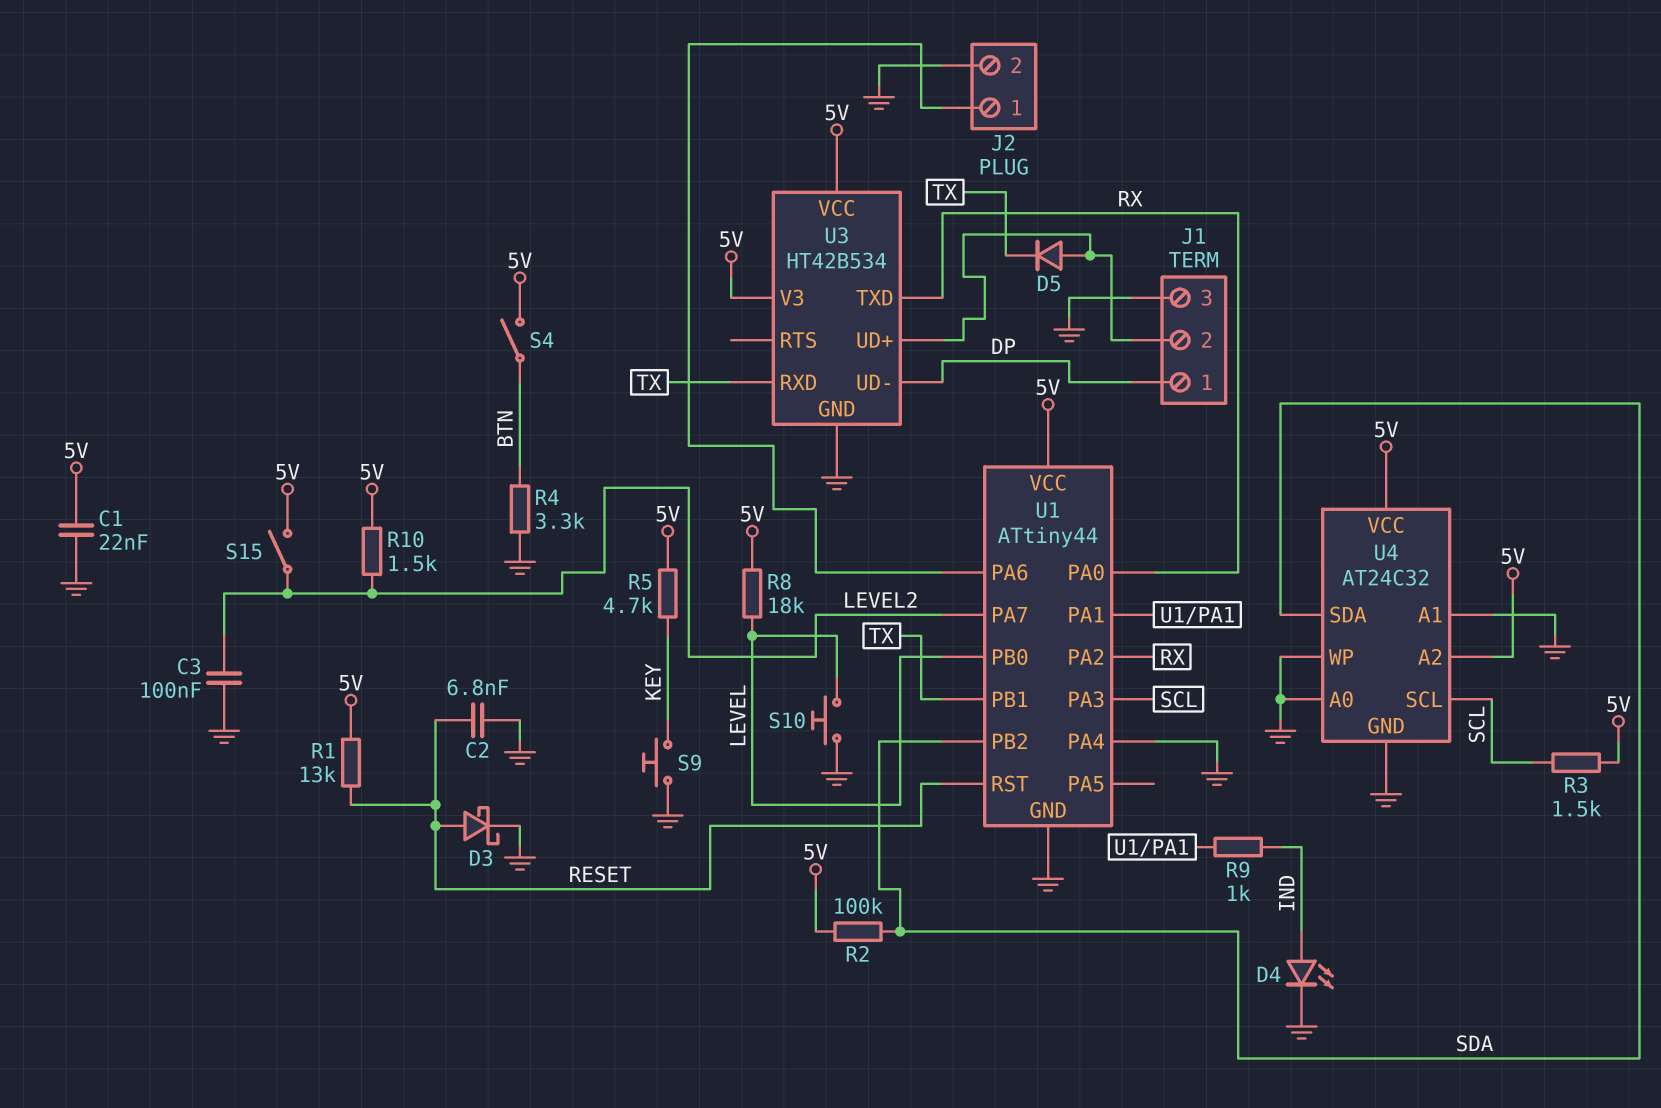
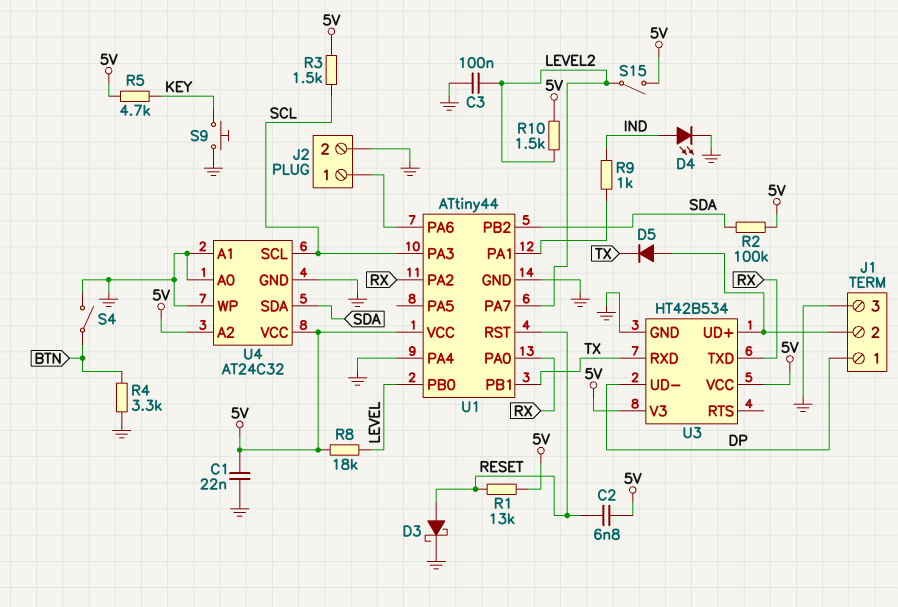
C2: 6.8nF (GND, RESET) -> 6.8nF (5V, RESET)
S4: switch (5V, BTN) -> switch (BTN, GND)
S10: button (GND, LEVEL) -> none

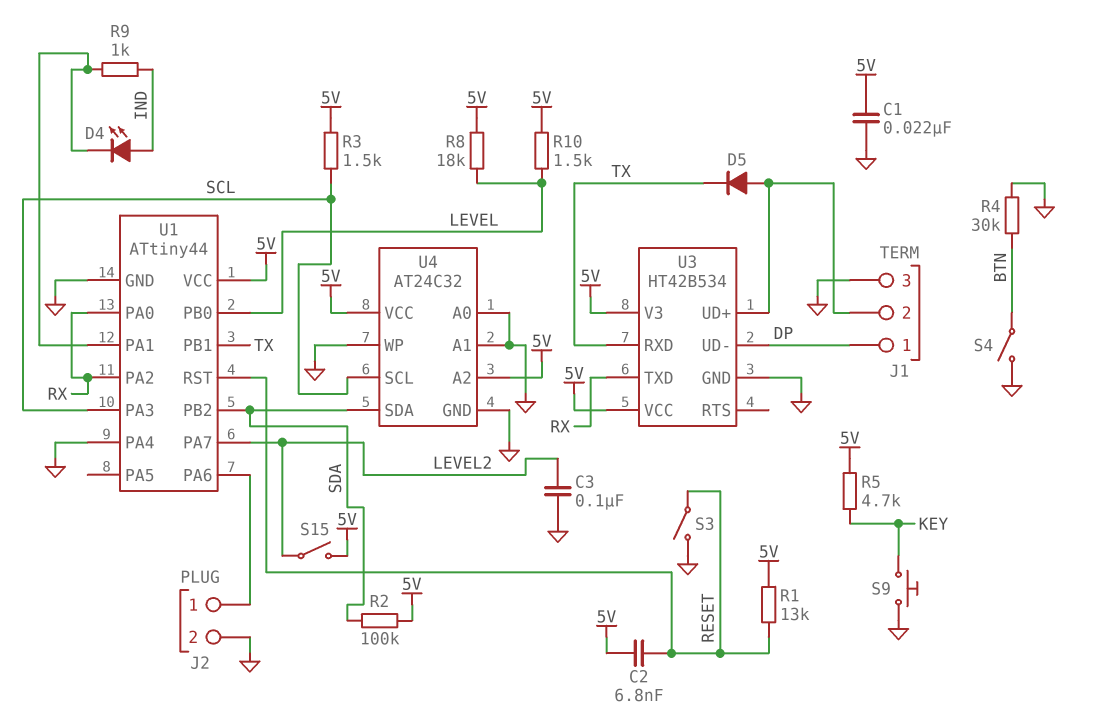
D3: schottky (A RESET, K GND) -> none
D4: LED (A IND, K GND) -> LED (A IND, K U1/PA1)
R4: 3.3k (BTN, GND) -> 30k (BTN, GND)
R10: 1.5k (5V, LEVEL2) -> 1.5k (5V, LEVEL)
S3: none -> switch (GND, RESET)

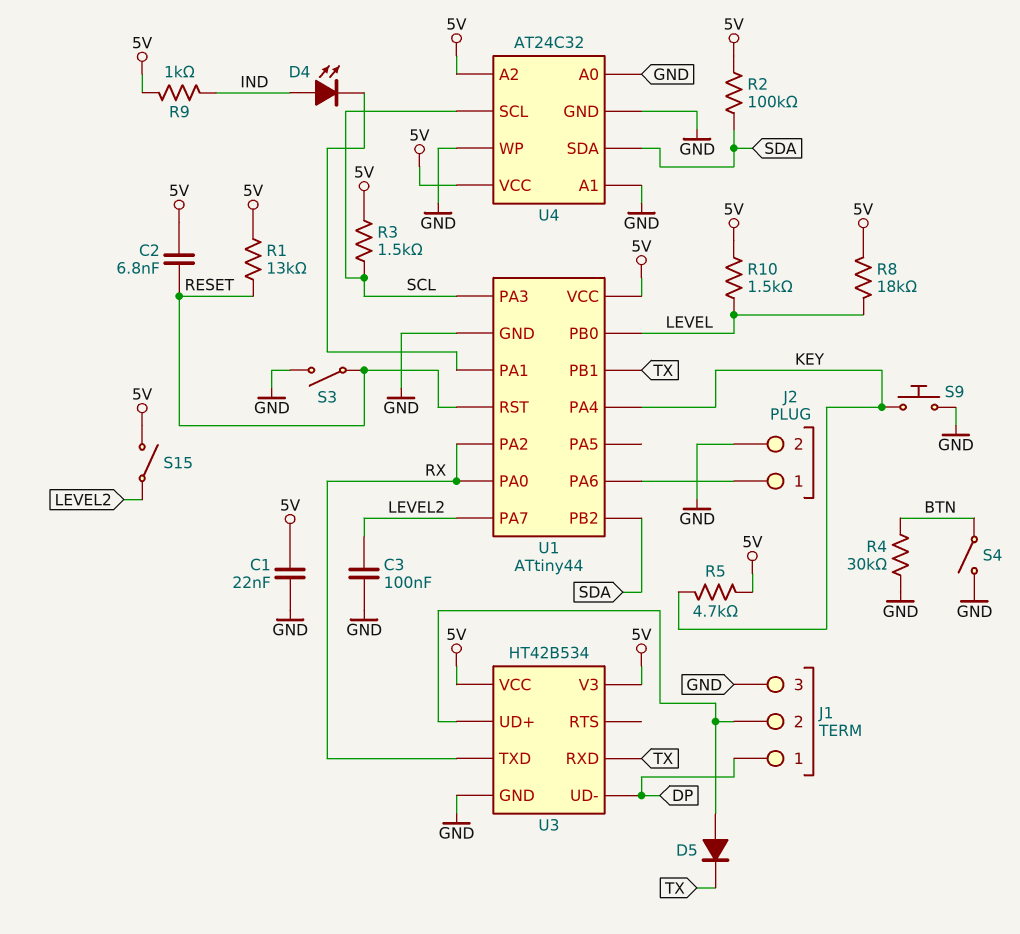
R9: 1k (IND, U1/PA1) -> 1k (5V, IND)
U1 pin PA4: GND -> KEY

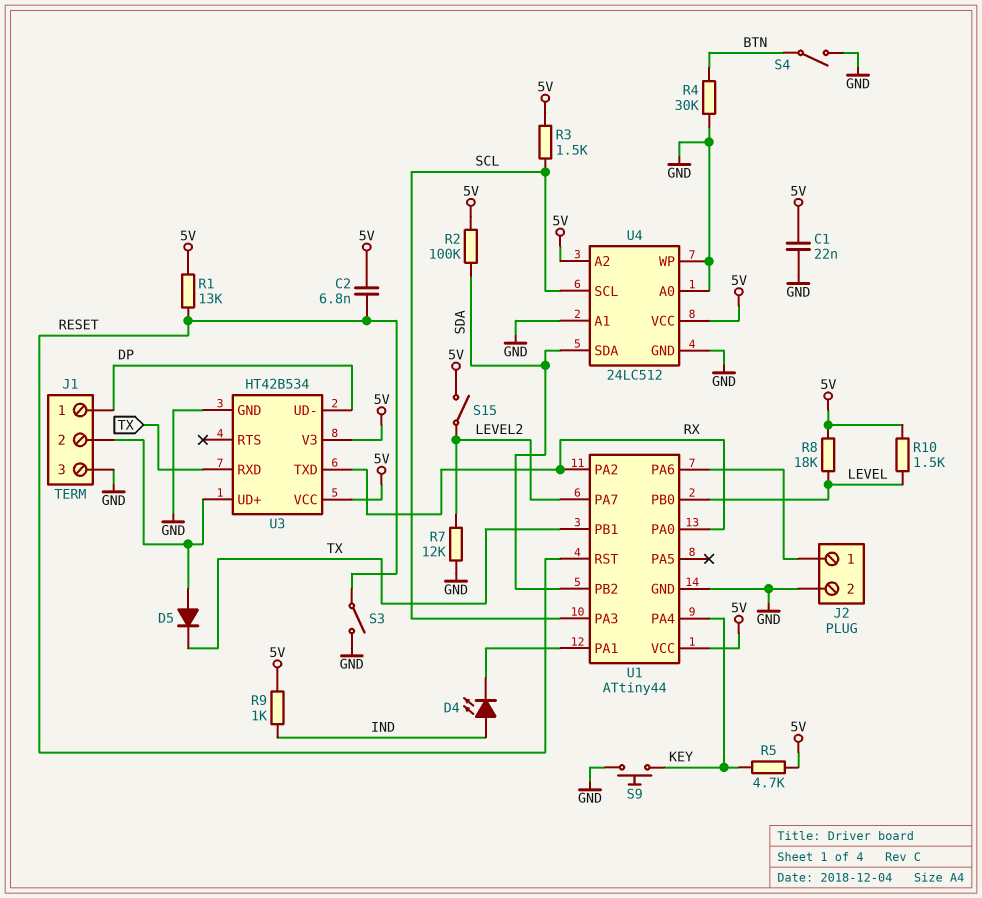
C3: 100nF (GND, LEVEL2) -> none
R7: none -> 12k (GND, LEVEL2)
U4: AT24C32 -> 24LC512

